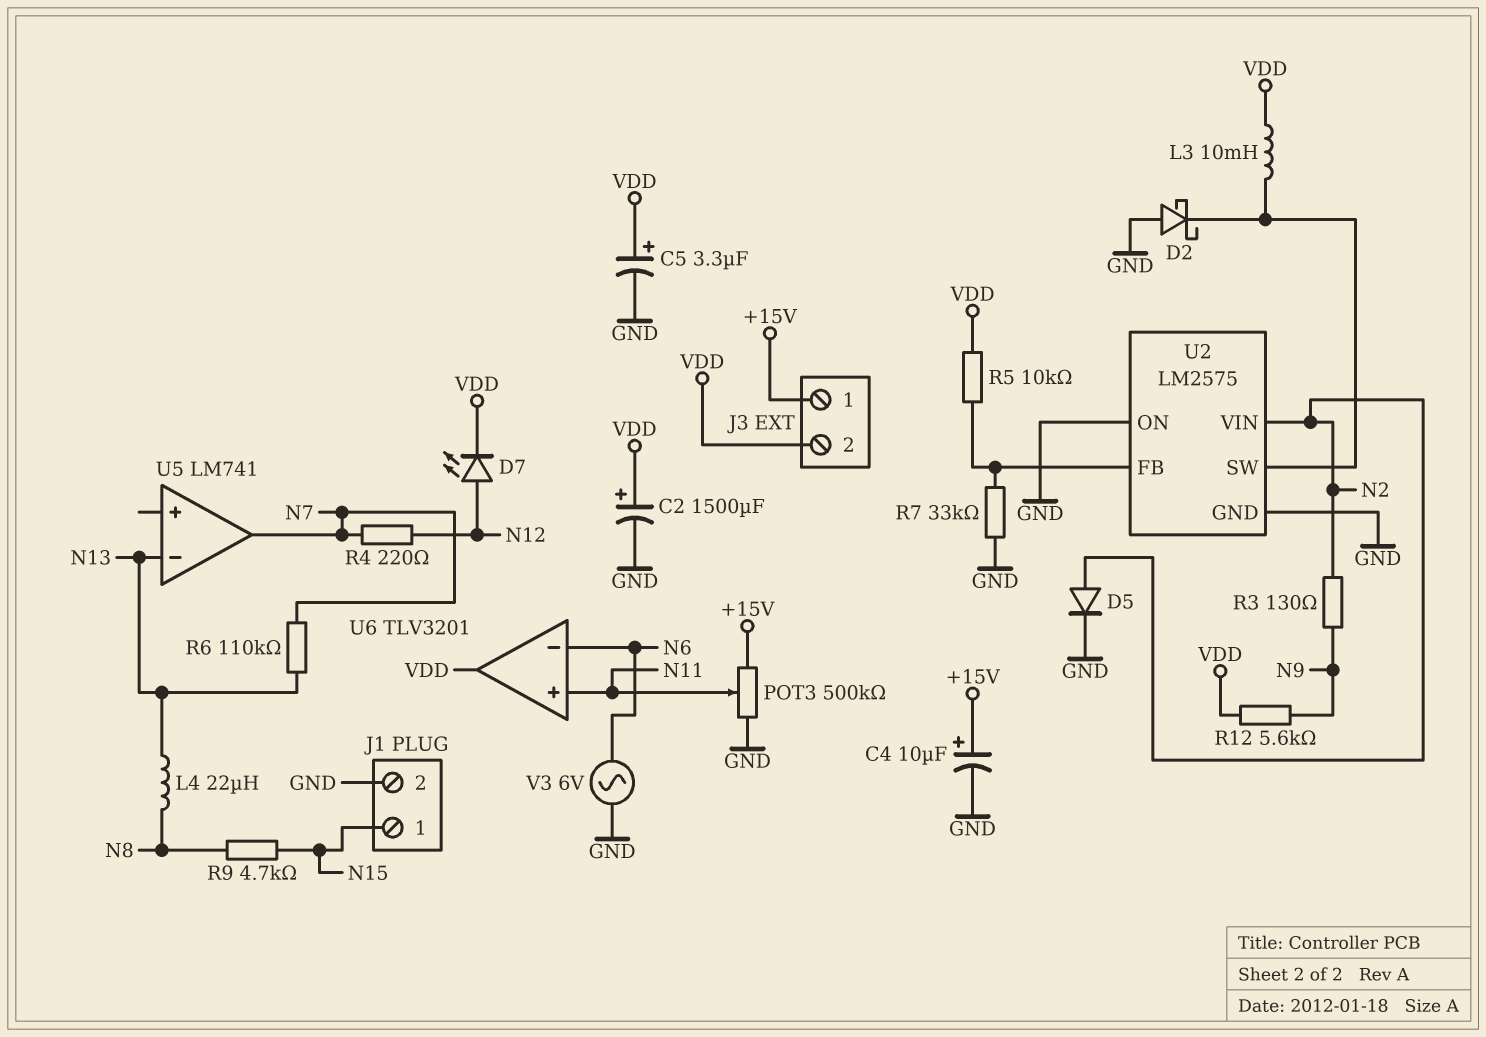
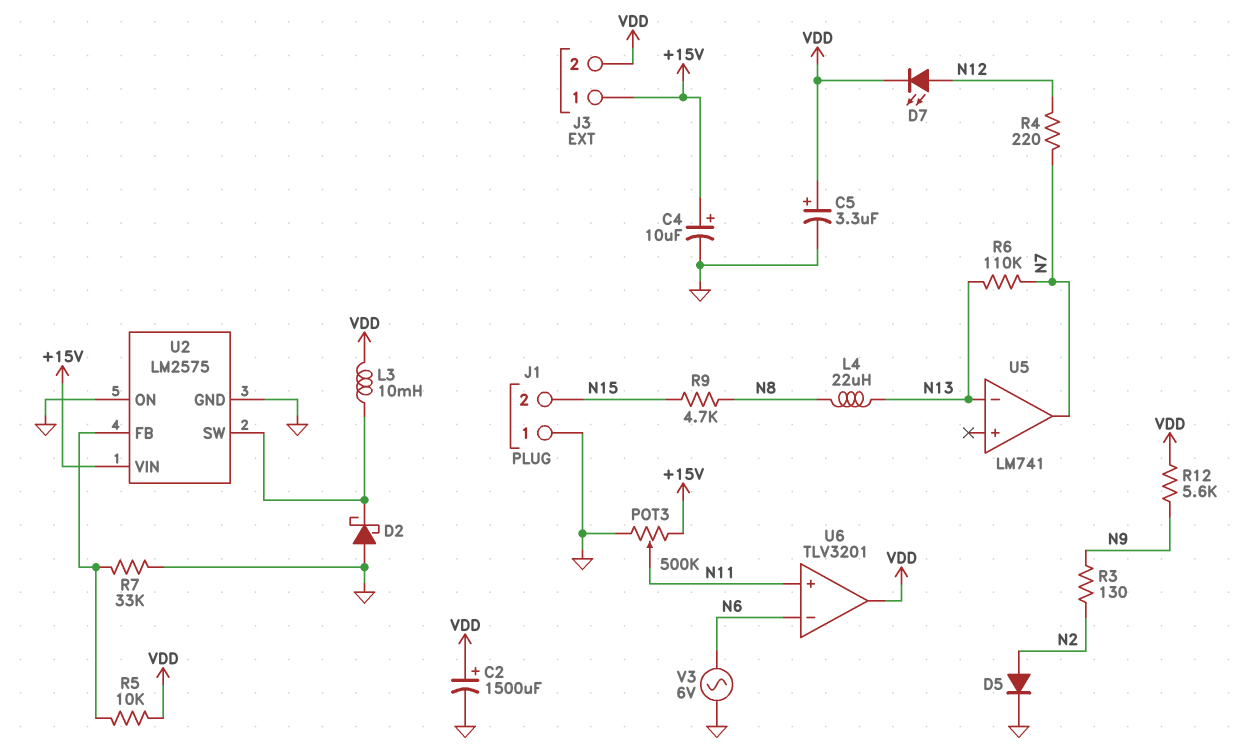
J1 pin 1: N15 -> GND
J1 pin 2: GND -> N15
U2 pin VIN: N2 -> +15V

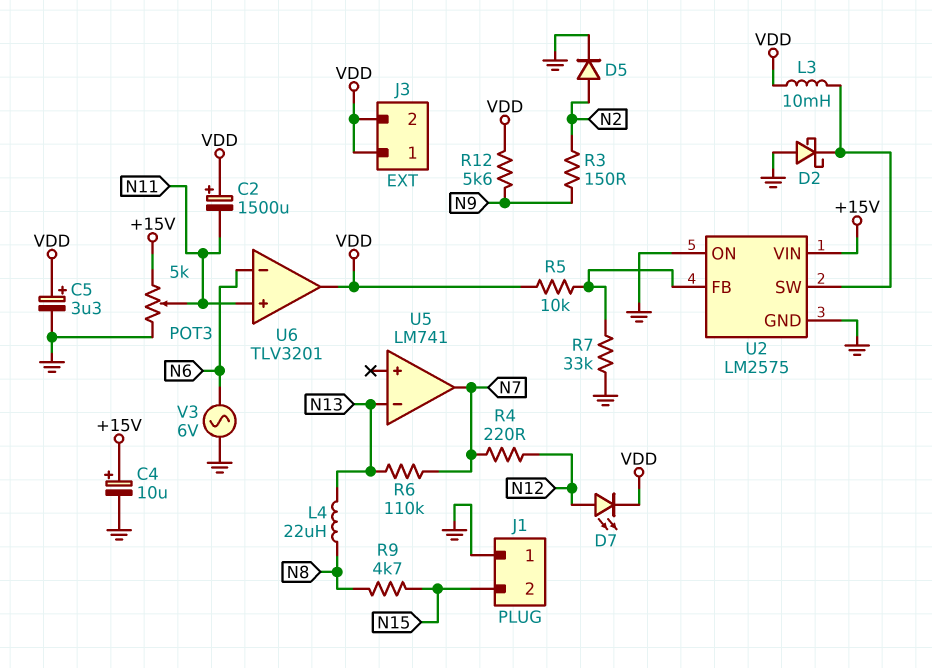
C2: 1500uF (plus VDD, minus GND) -> 1500uF (plus VDD, minus N11)
J3 pin 1: +15V -> VDD
POT3: 500k (+15V, GND, wiper N11) -> 5k (+15V, GND, wiper N11)
R3: 130 (N2, N9) -> 150 (N2, N9)

